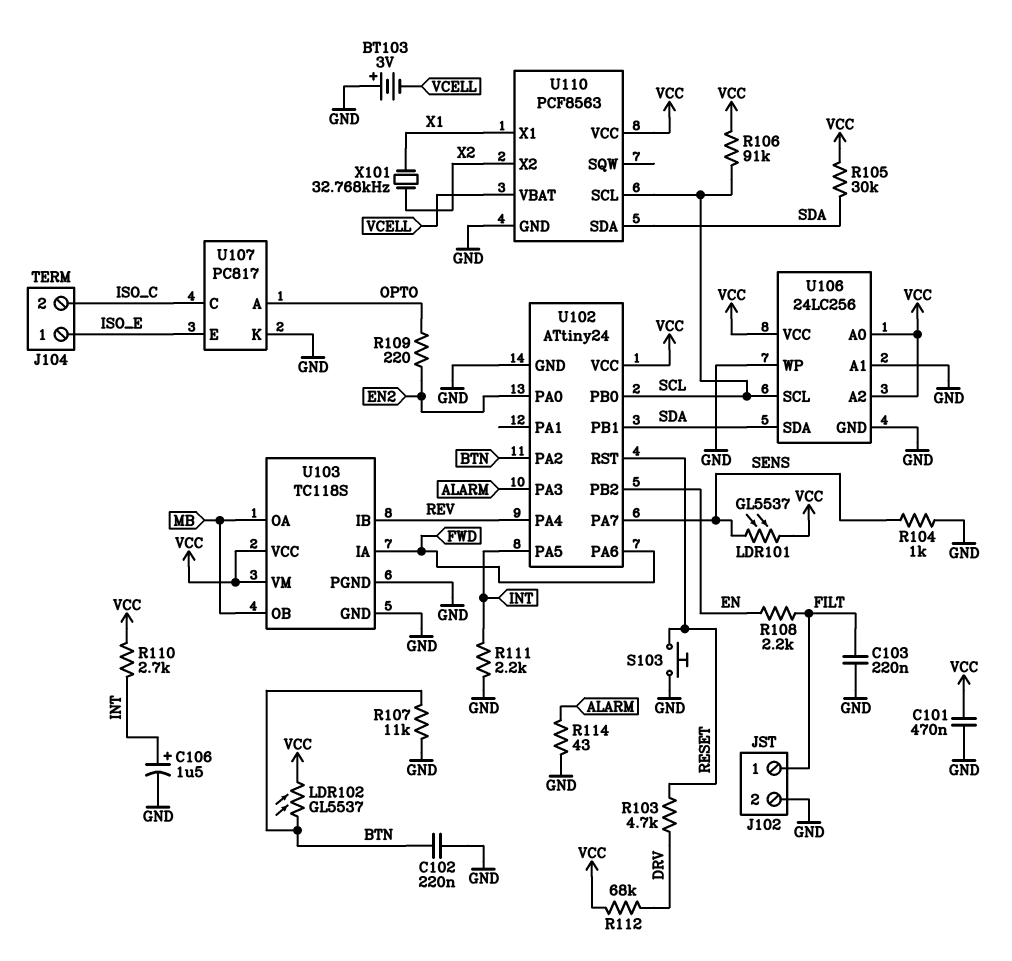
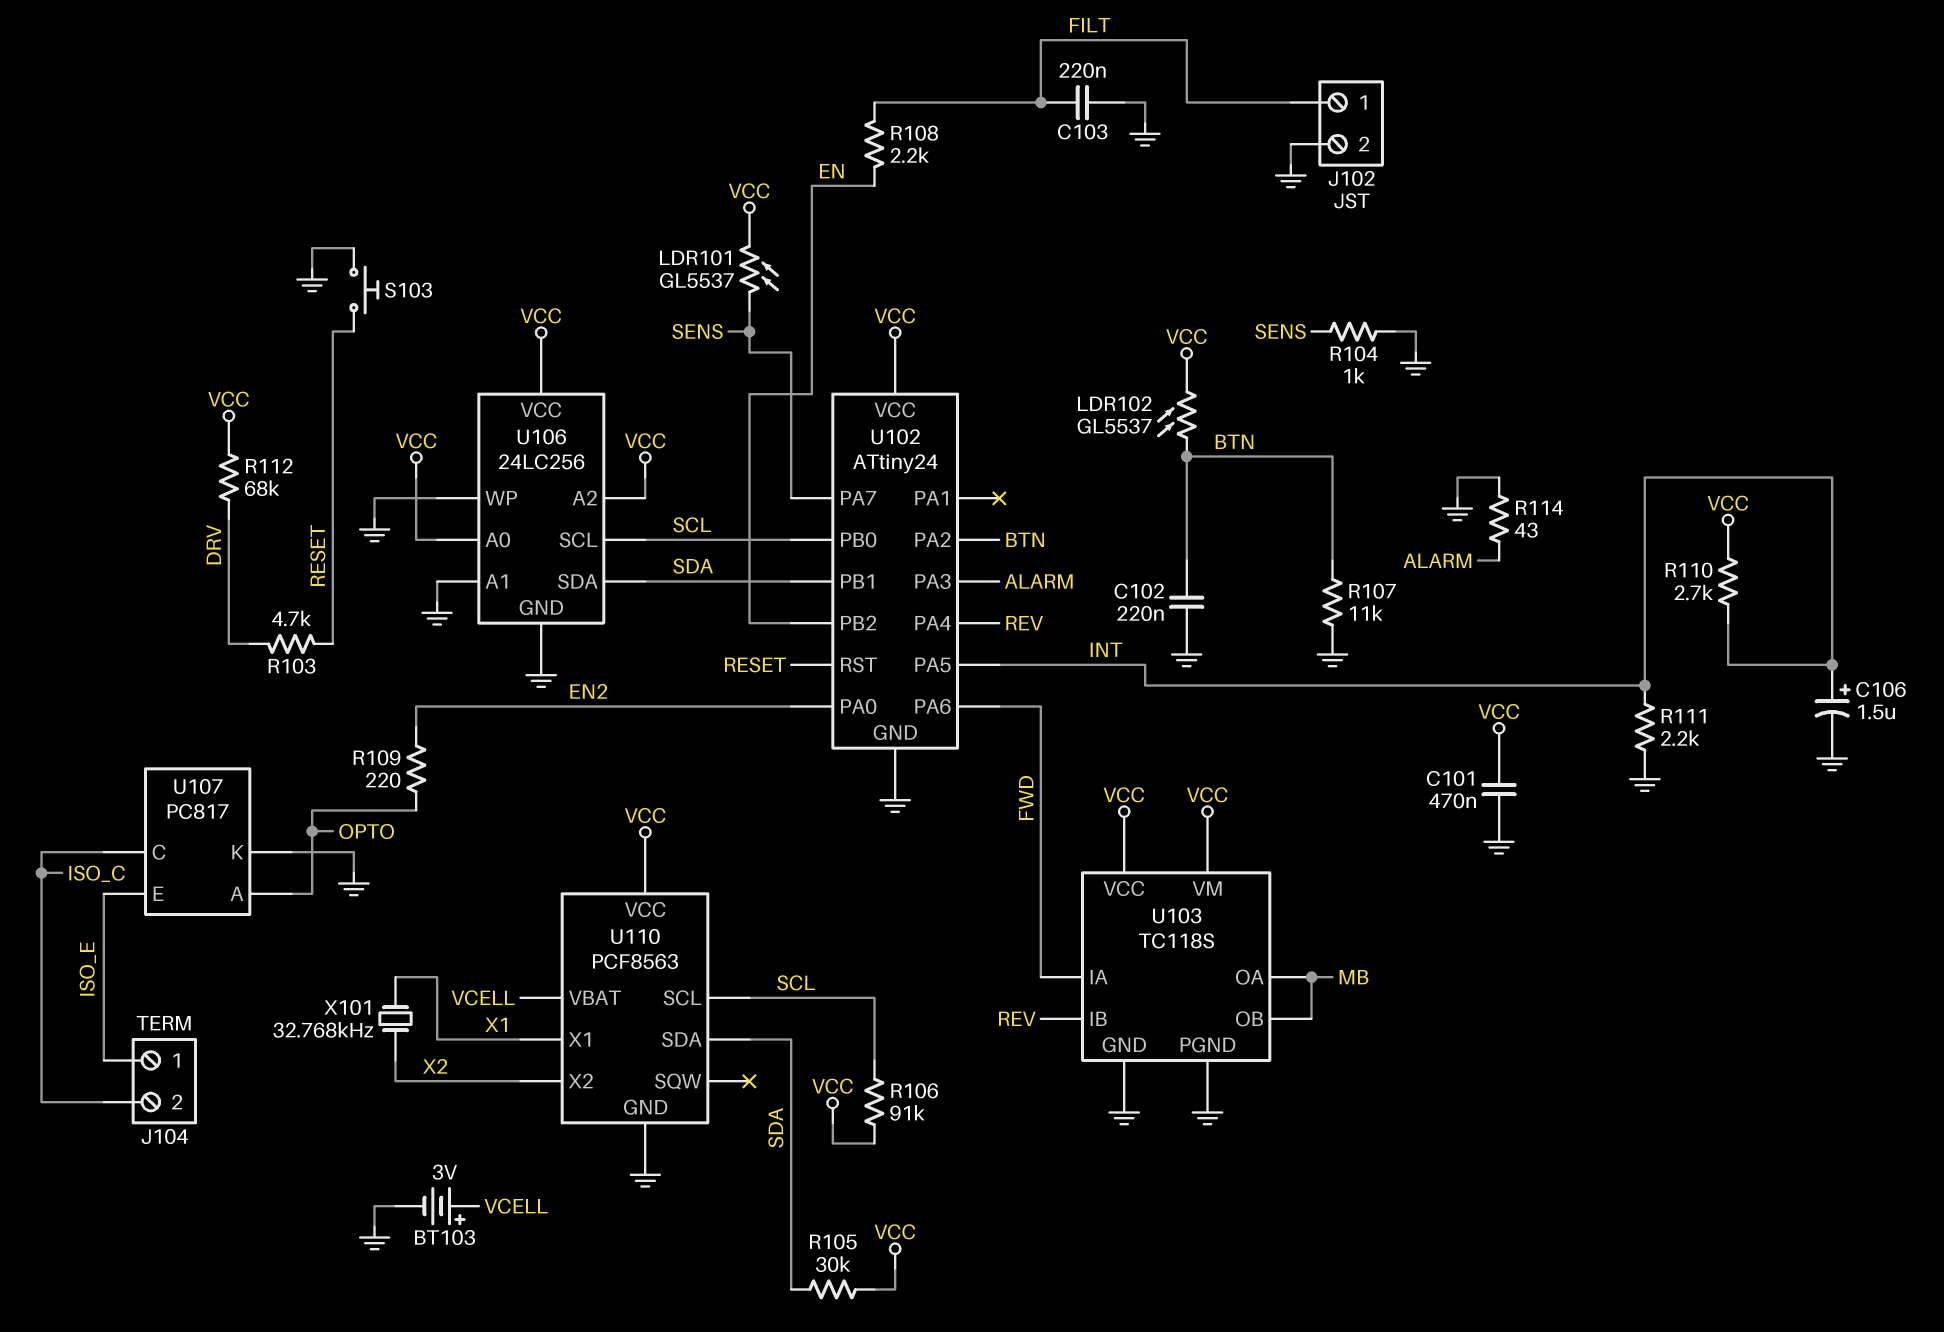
BT103: 3V (plus GND, minus VCELL) -> 3V (plus VCELL, minus GND)

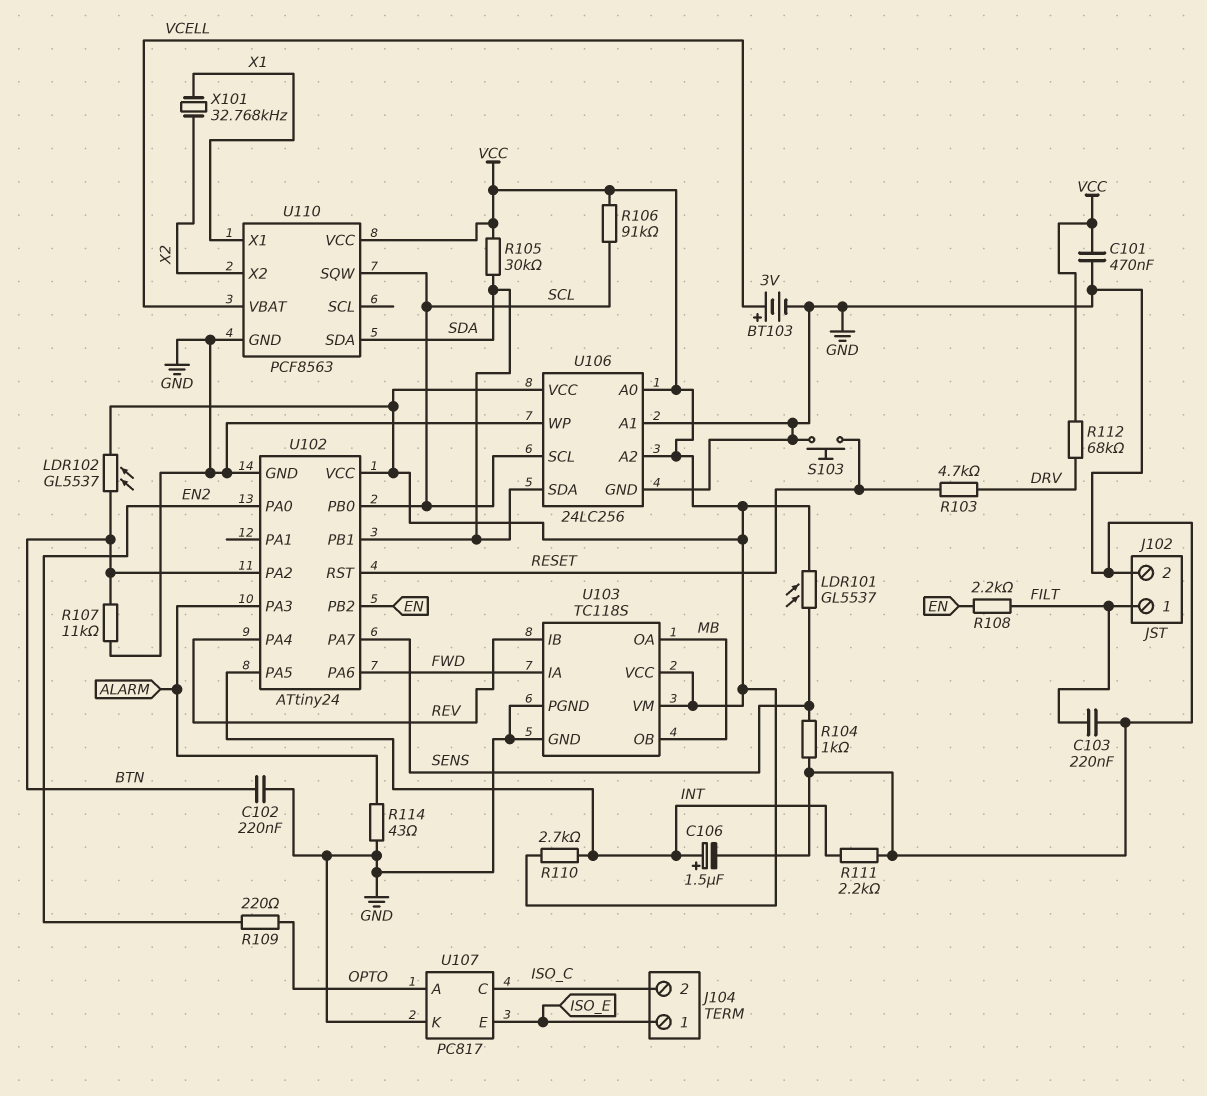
U110 pin SCL: SCL -> none
U110 pin SQW: none -> SCL

